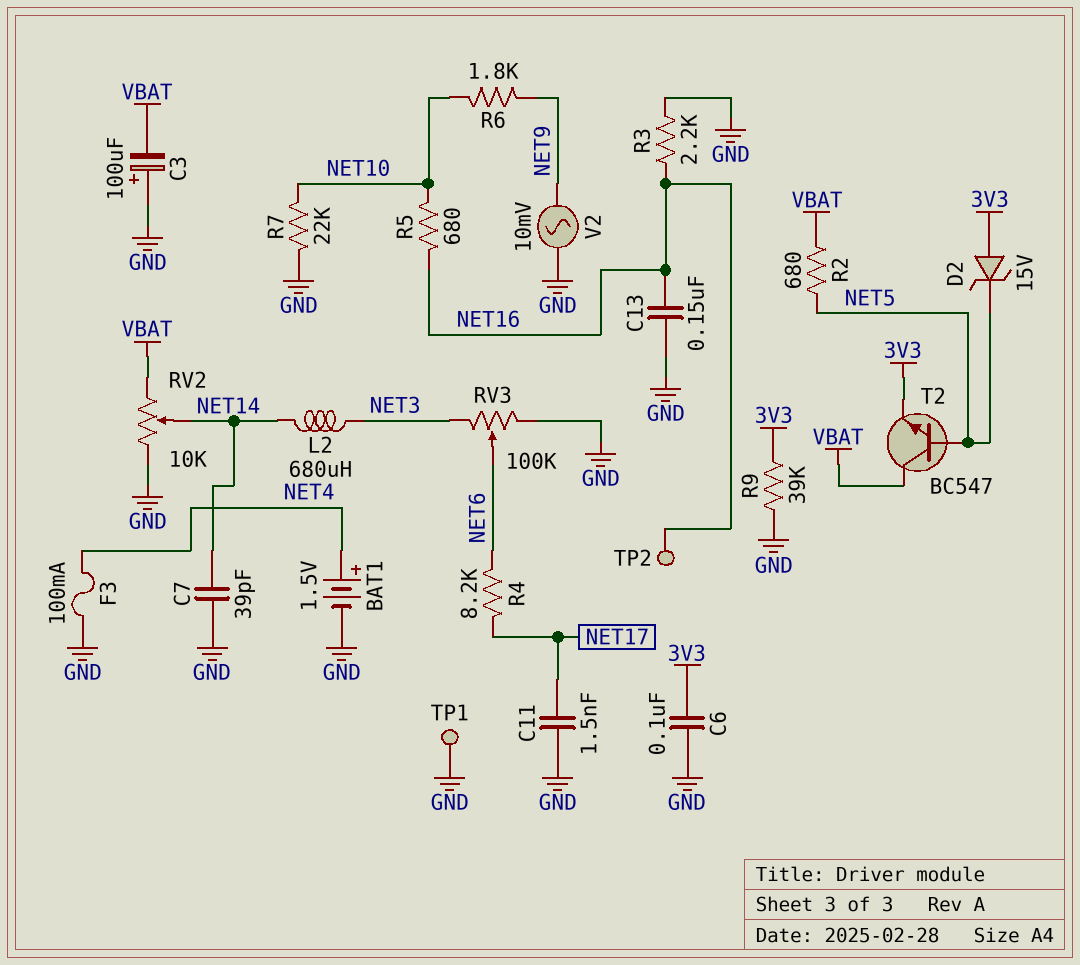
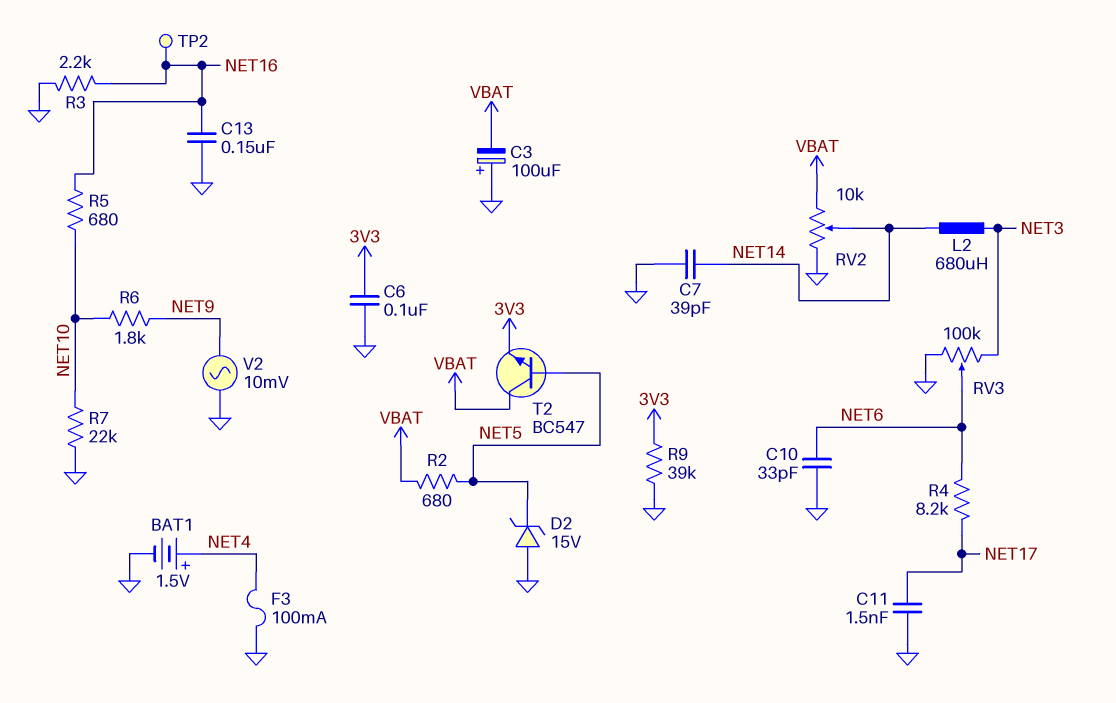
C10: none -> 33pF (GND, NET6)
D2: zener 15V (A 3V3, K NET5) -> zener 15V (A GND, K NET5)
TP1: test point (GND) -> none

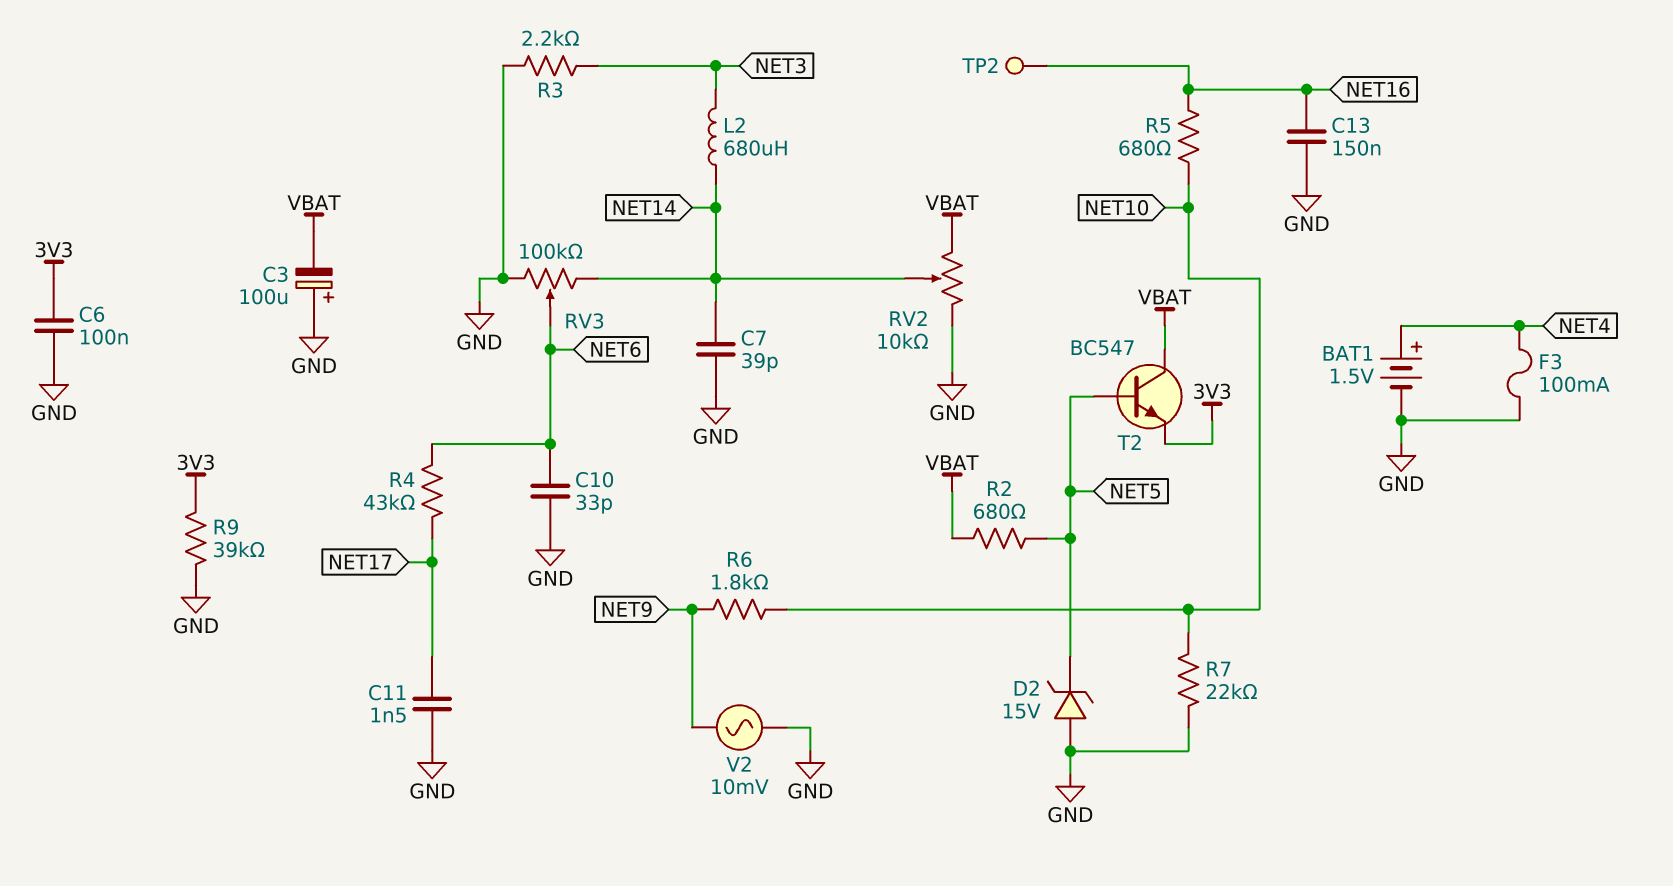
R3: 2.2k (GND, NET16) -> 2.2k (GND, NET3)
R4: 8.2k (NET6, NET17) -> 43k (NET6, NET17)
RV3: 100k (GND, NET3, wiper NET6) -> 100k (GND, NET14, wiper NET6)

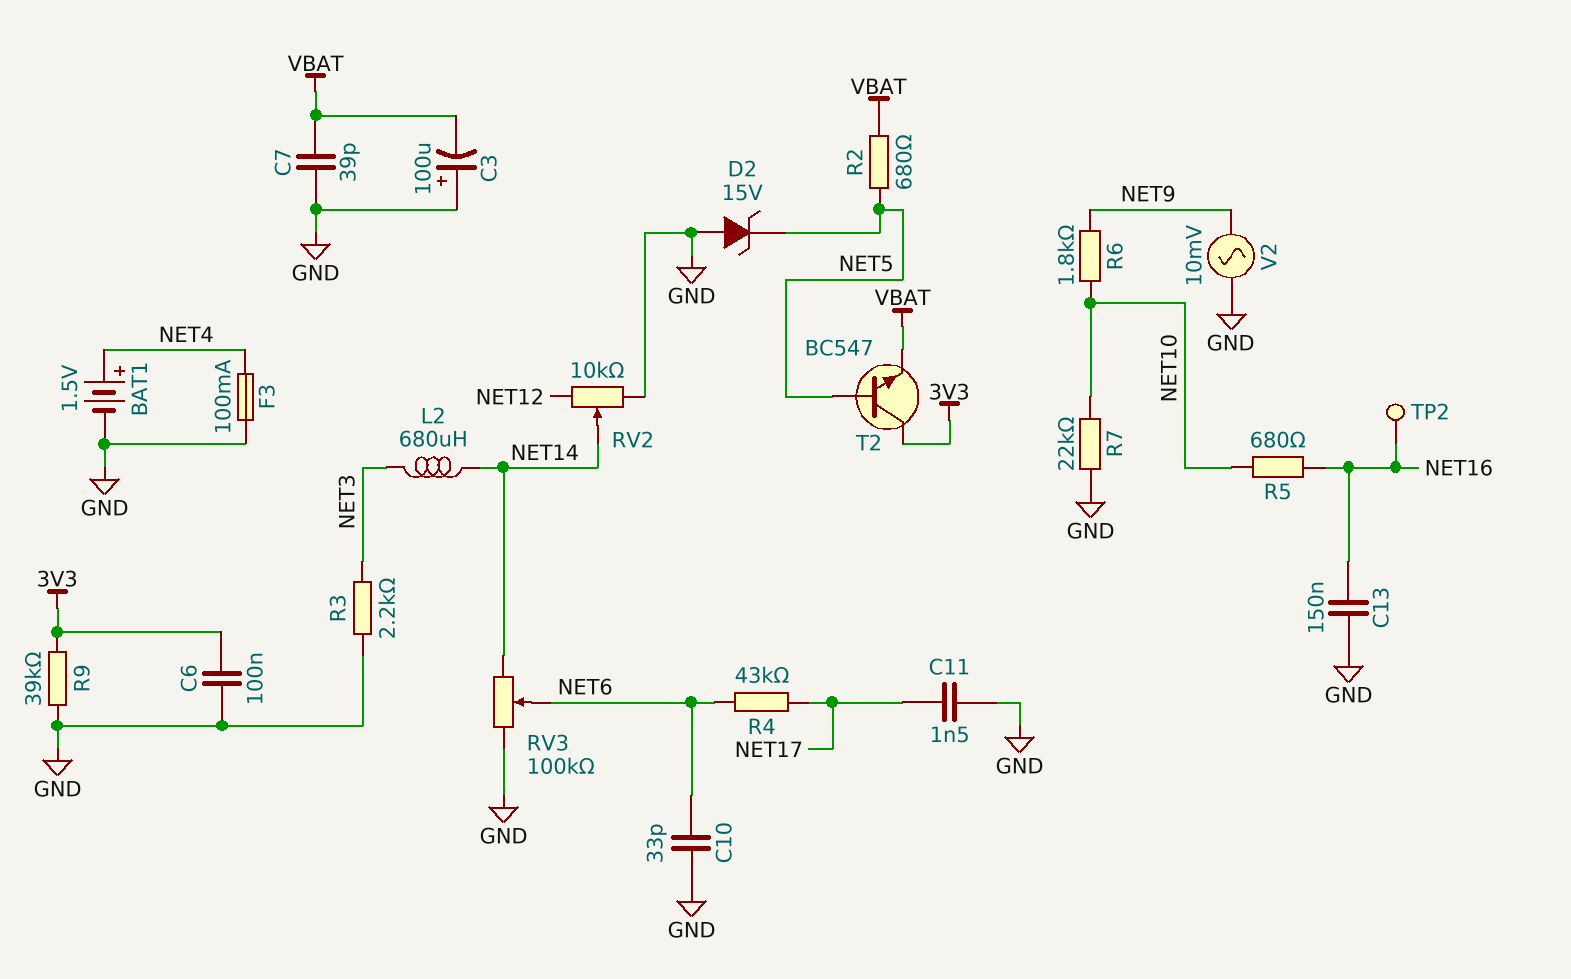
C7: 39pF (GND, NET14) -> 39pF (GND, VBAT)
RV2: 10k (GND, VBAT, wiper NET14) -> 10k (GND, NET12, wiper NET14)
T2: NPN BC547 (B NET5, C VBAT, E 3V3) -> NPN BC547 (B NET5, C 3V3, E VBAT)

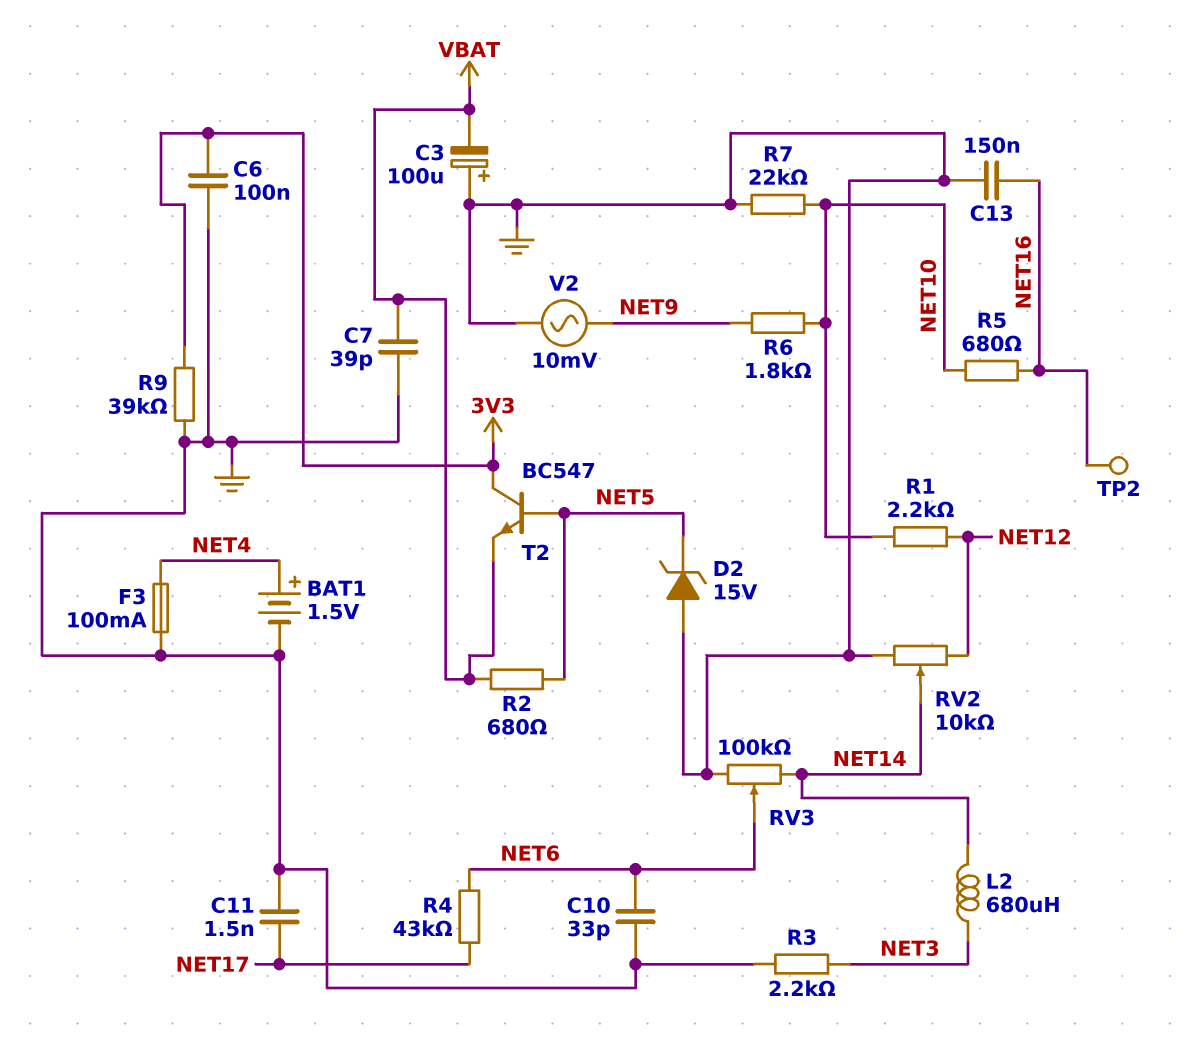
R1: none -> 2.2k (NET10, NET12)

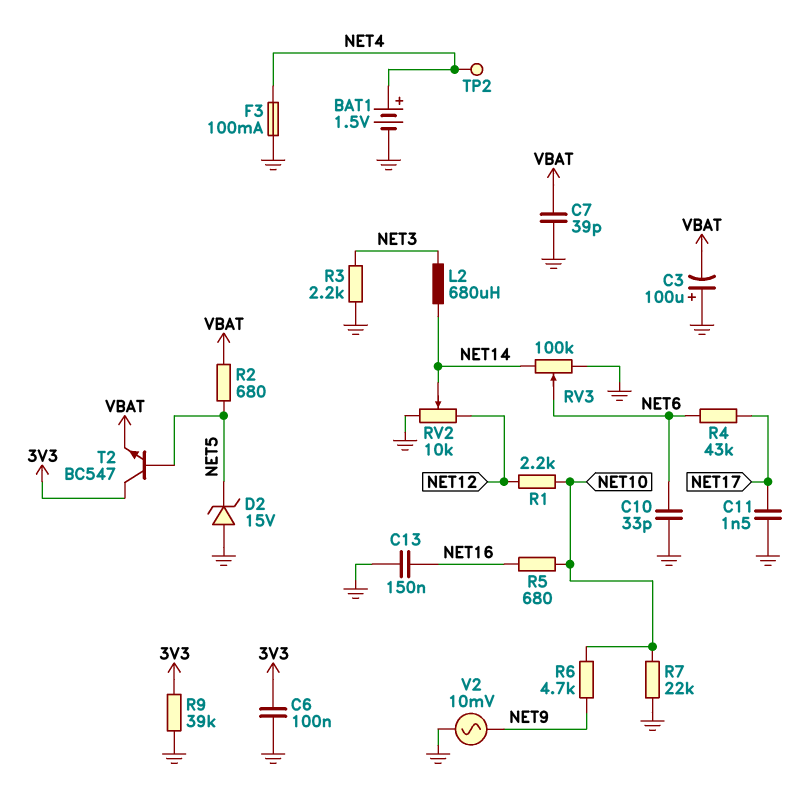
R6: 1.8k (NET9, NET10) -> 4.7k (NET9, NET10)
TP2: test point (NET16) -> test point (NET4)

